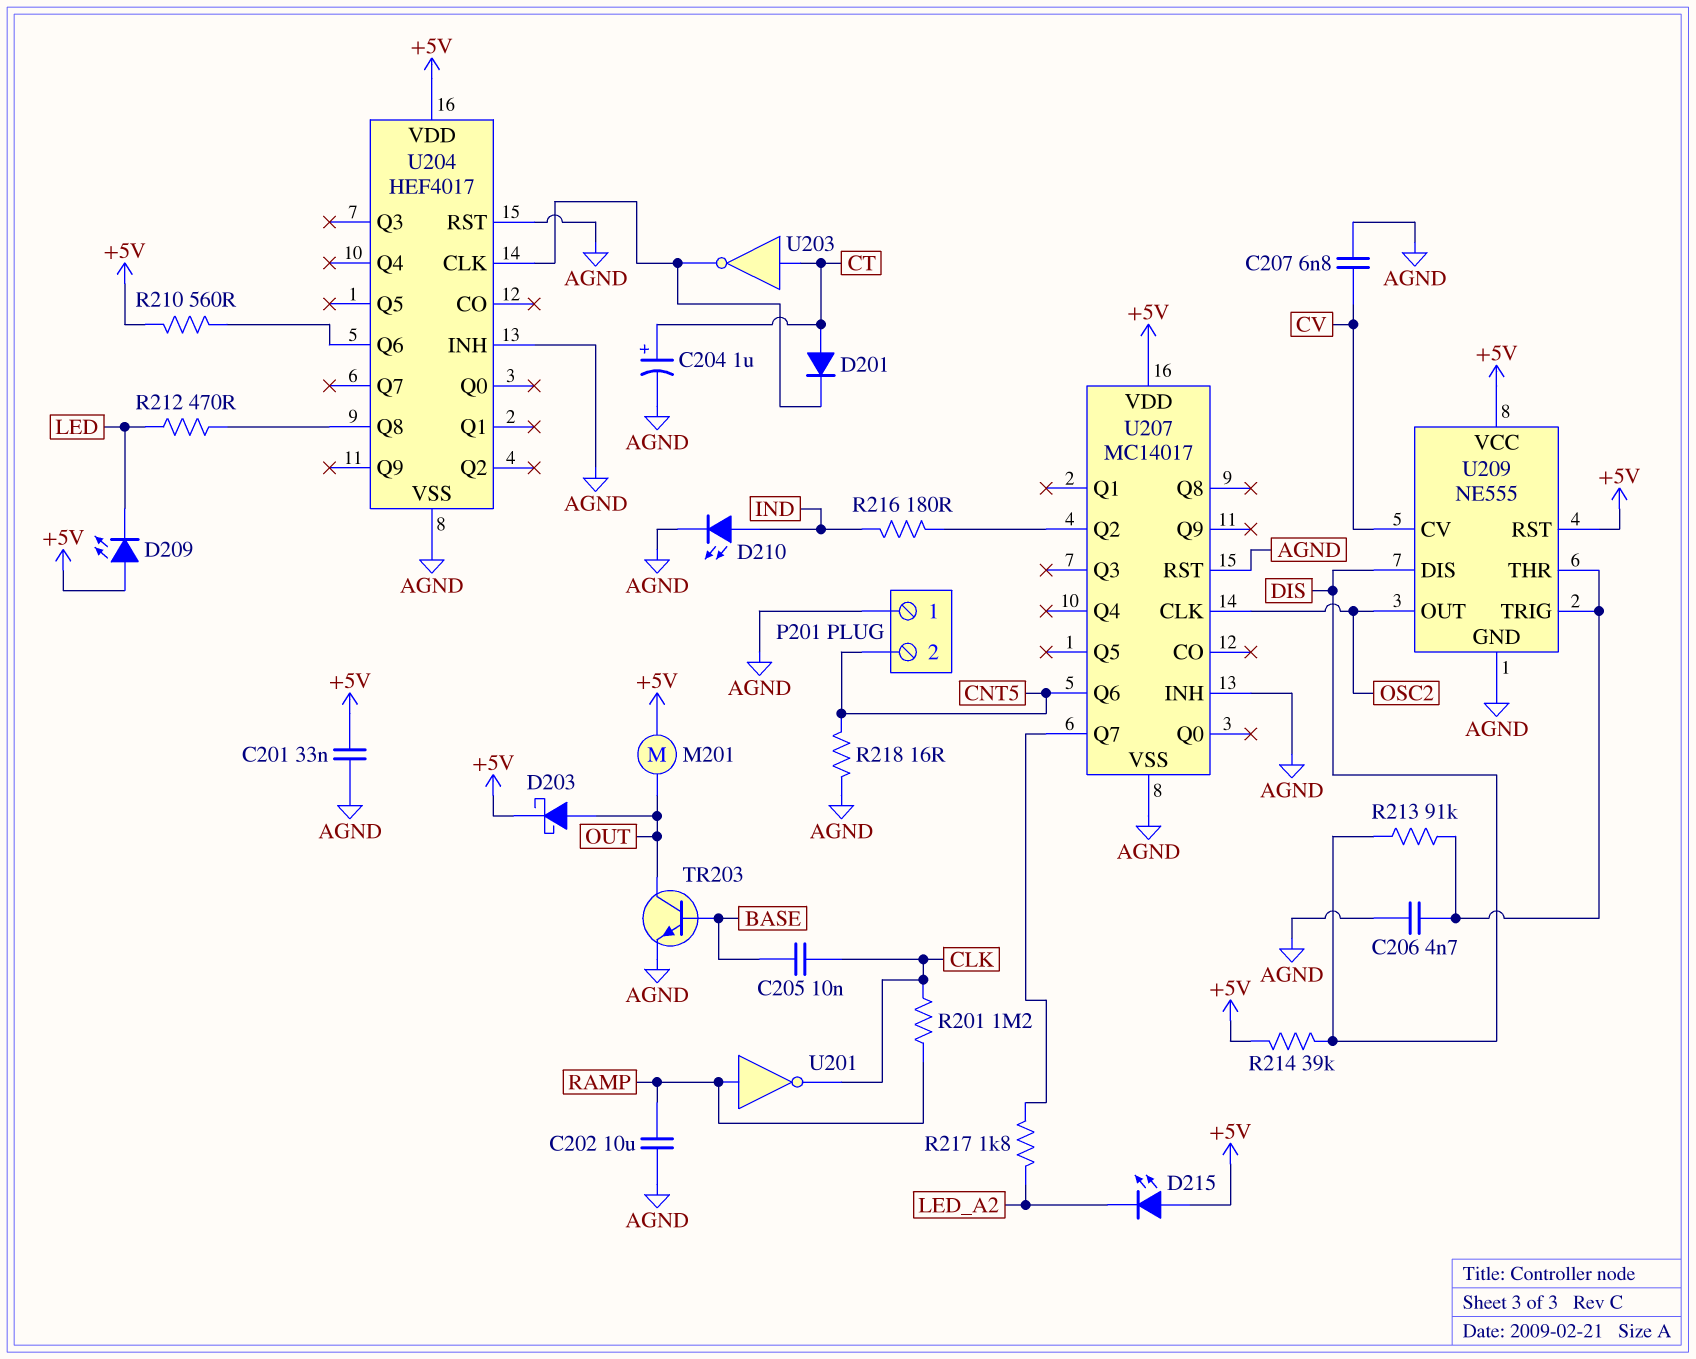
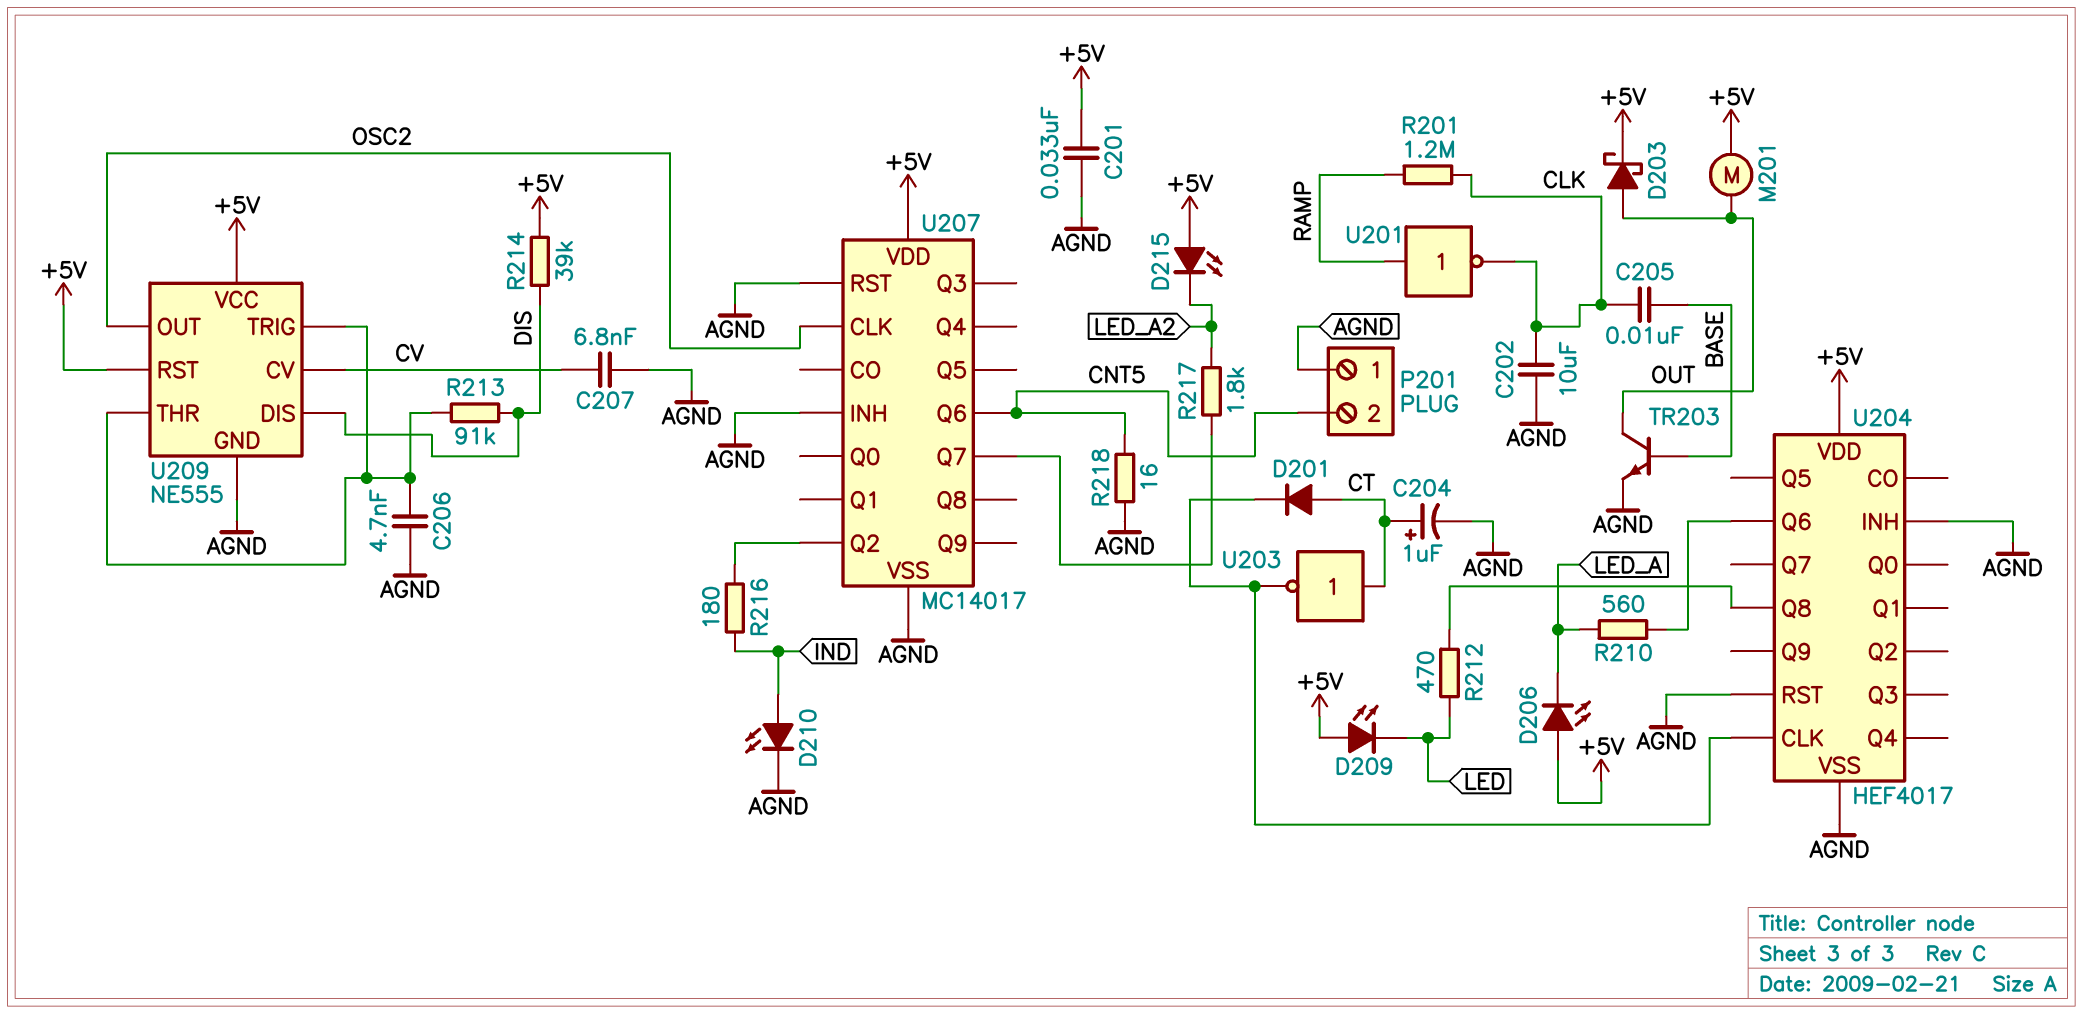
C202: 10uF (AGND, RAMP) -> 10uF (AGND, CLK)
D206: none -> LED (A +5V, K LED_A)
R210: 560 (+5V, U204/Q6) -> 560 (LED_A, U204/Q6)

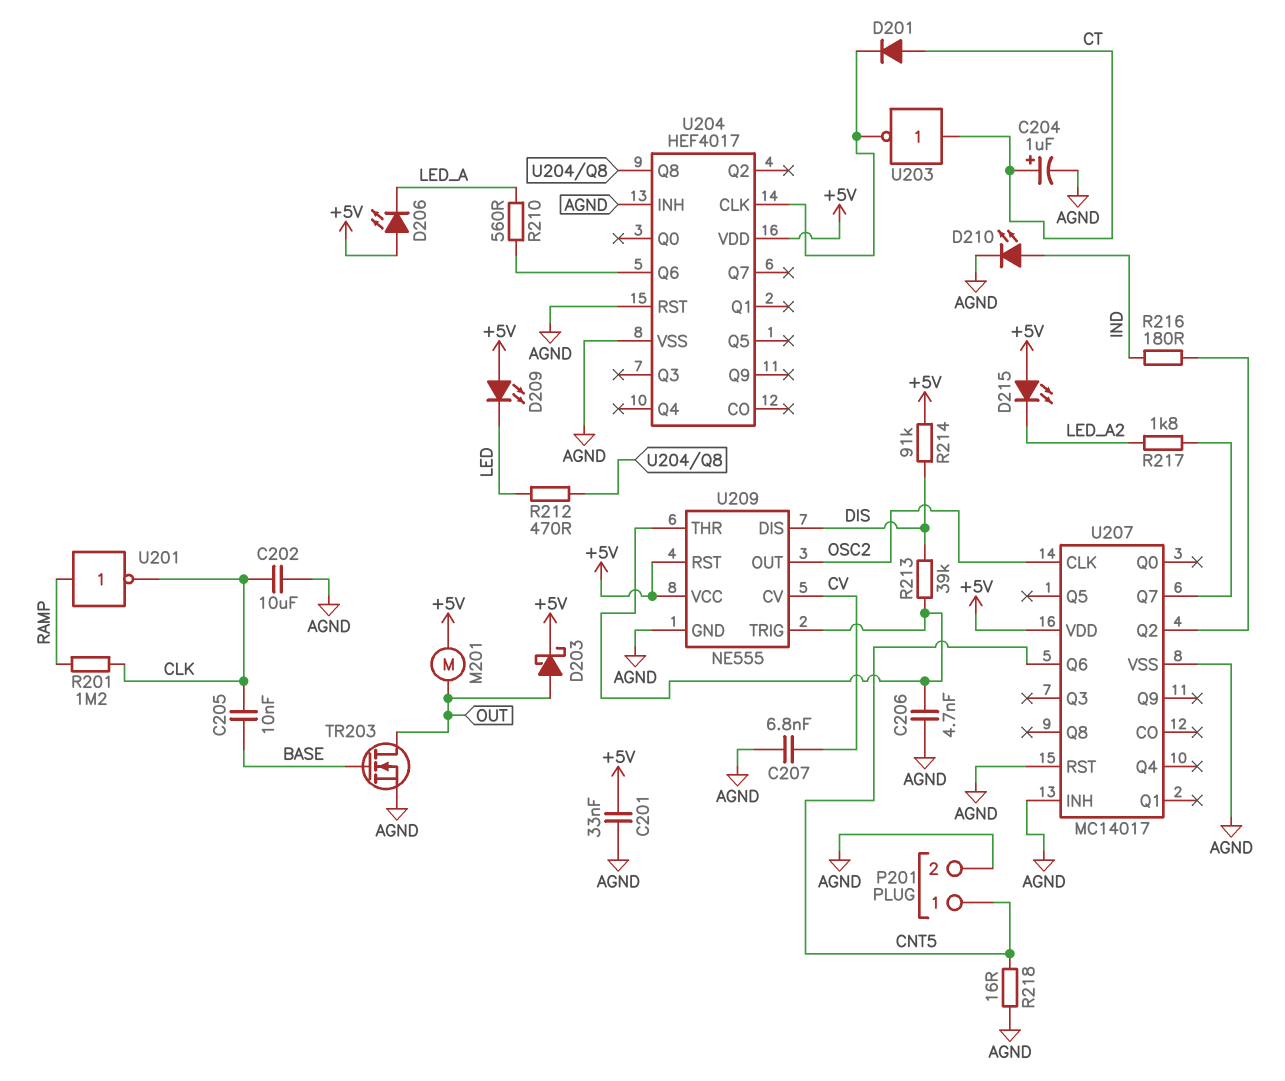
P201 pin 1: AGND -> CNT5
P201 pin 2: CNT5 -> AGND
R213: 91k (DIS, U209/THR) -> 39k (DIS, U209/THR)
R214: 39k (+5V, DIS) -> 91k (+5V, DIS)
TR203: NPN (B BASE, C OUT, E AGND) -> NMOS (G BASE, D OUT, S AGND)

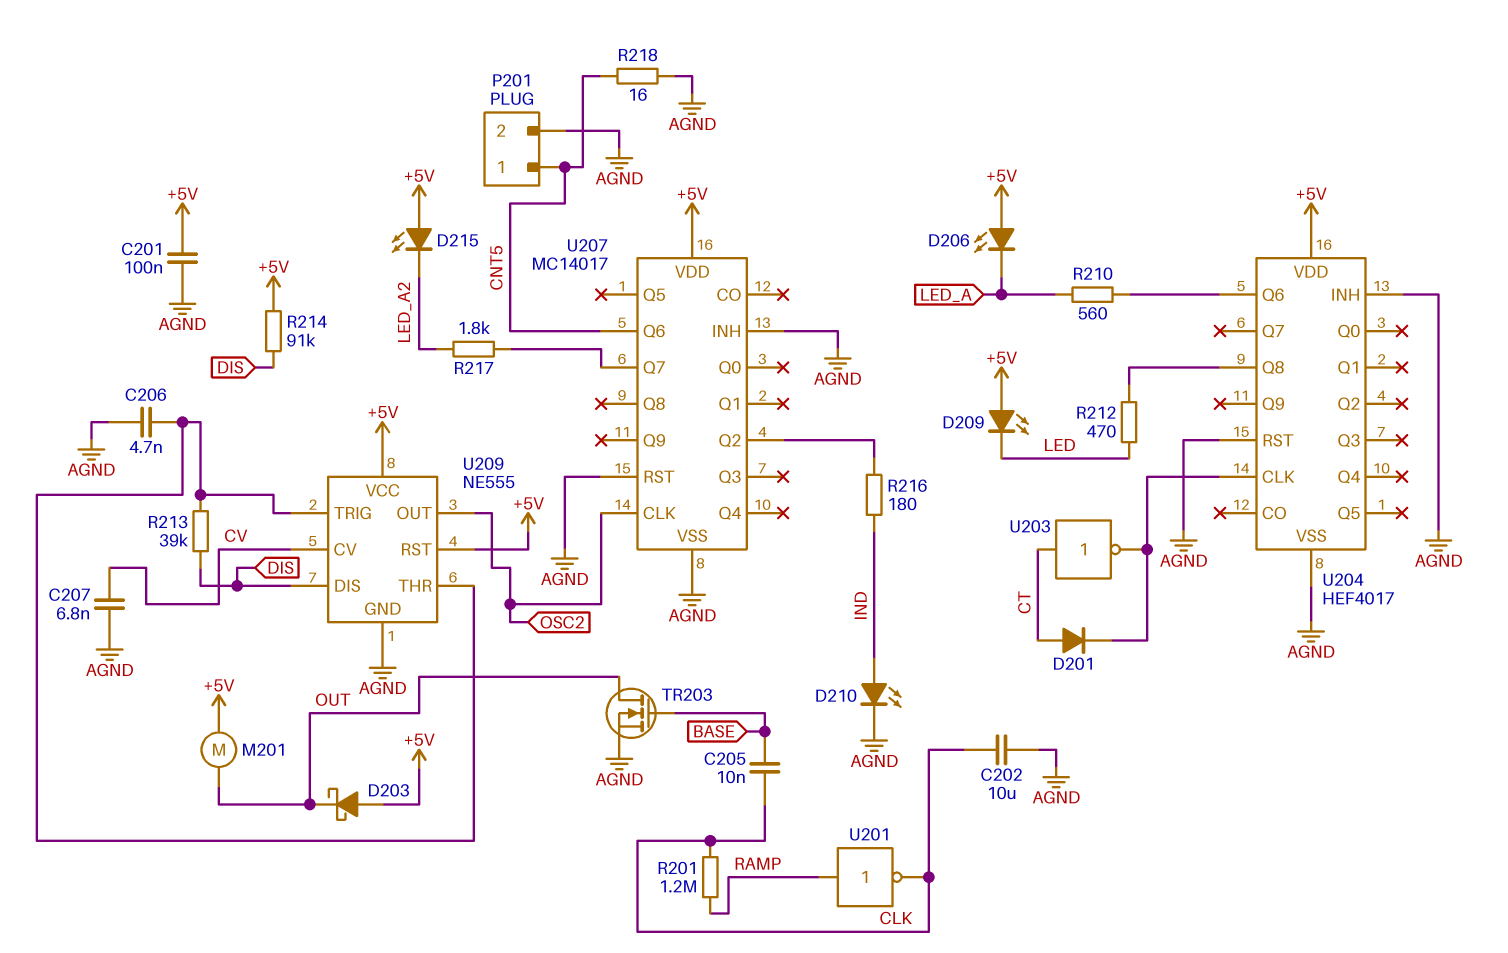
C201: 33nF (+5V, AGND) -> 100nF (+5V, AGND)
C204: 1uF (plus CT, minus AGND) -> none
D203: schottky (A OUT, K +5V) -> schottky (A +5V, K OUT)

